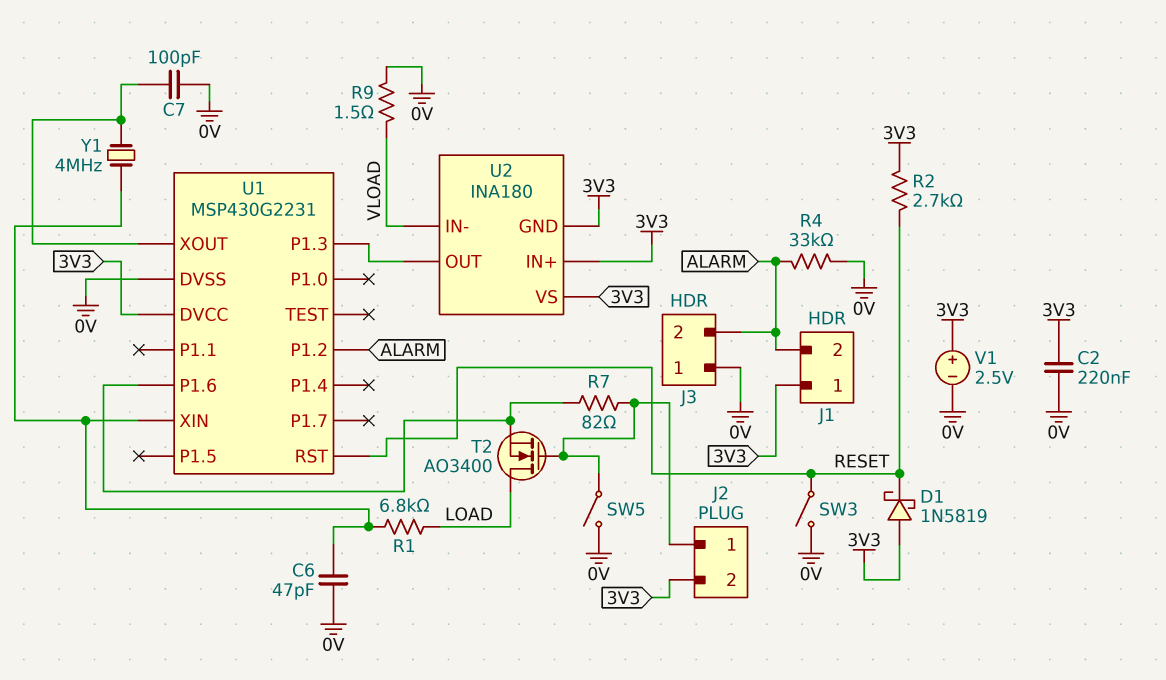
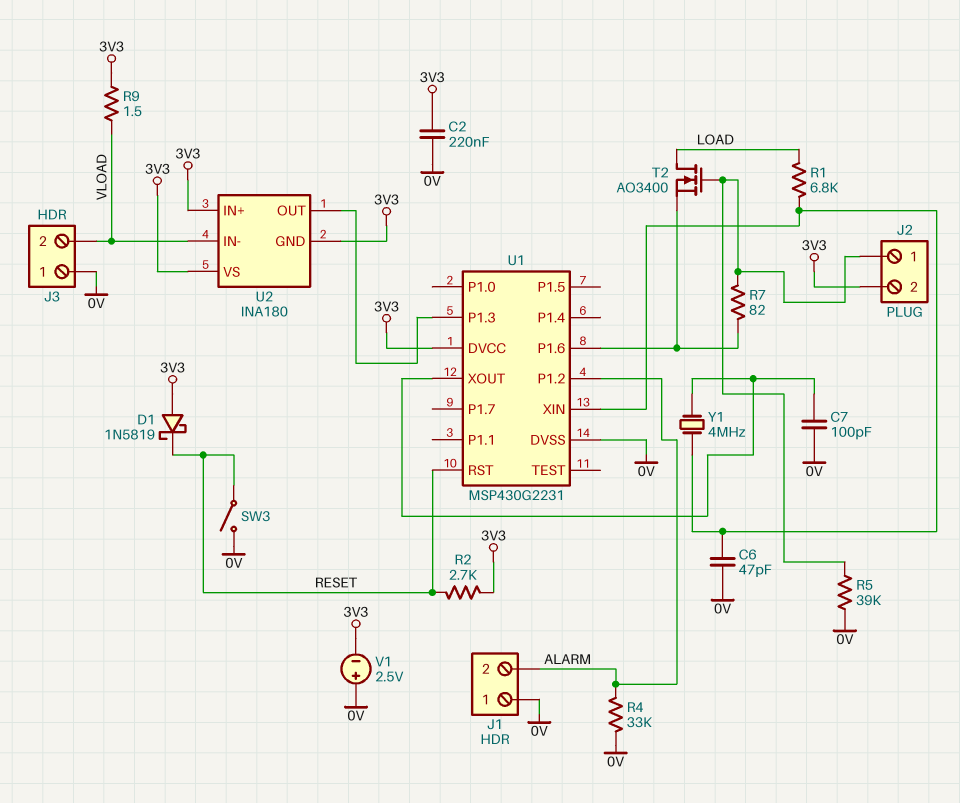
J1 pin 1: 3V3 -> 0V
J3 pin 2: ALARM -> VLOAD
R5: none -> 39k (0V, J2/1)
R9: 1.5 (0V, VLOAD) -> 1.5 (3V3, VLOAD)
SW5: switch (0V, J2/1) -> none
V1: 2.5V (plus 3V3, minus 0V) -> 2.5V (plus 0V, minus 3V3)

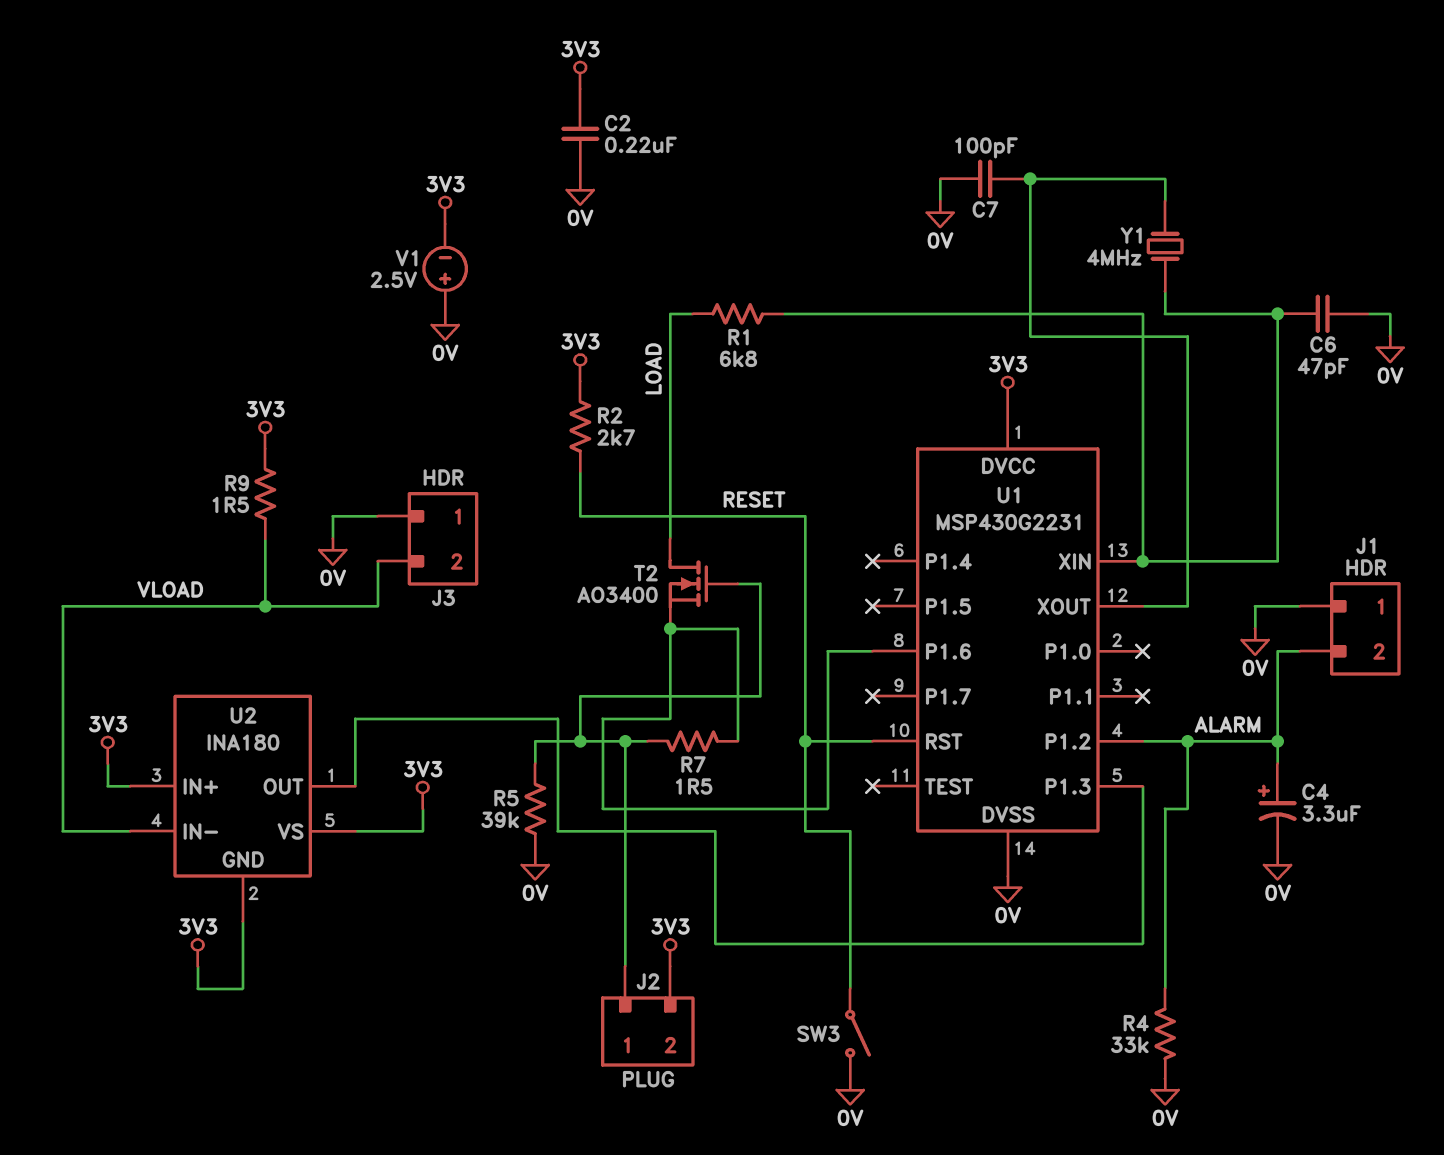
C4: none -> 3.3uF (plus ALARM, minus 0V)
D1: schottky 1N5819 (A 3V3, K RESET) -> none
R7: 82 (J2/1, U1/P1.6) -> 1.5 (J2/1, U1/P1.6)

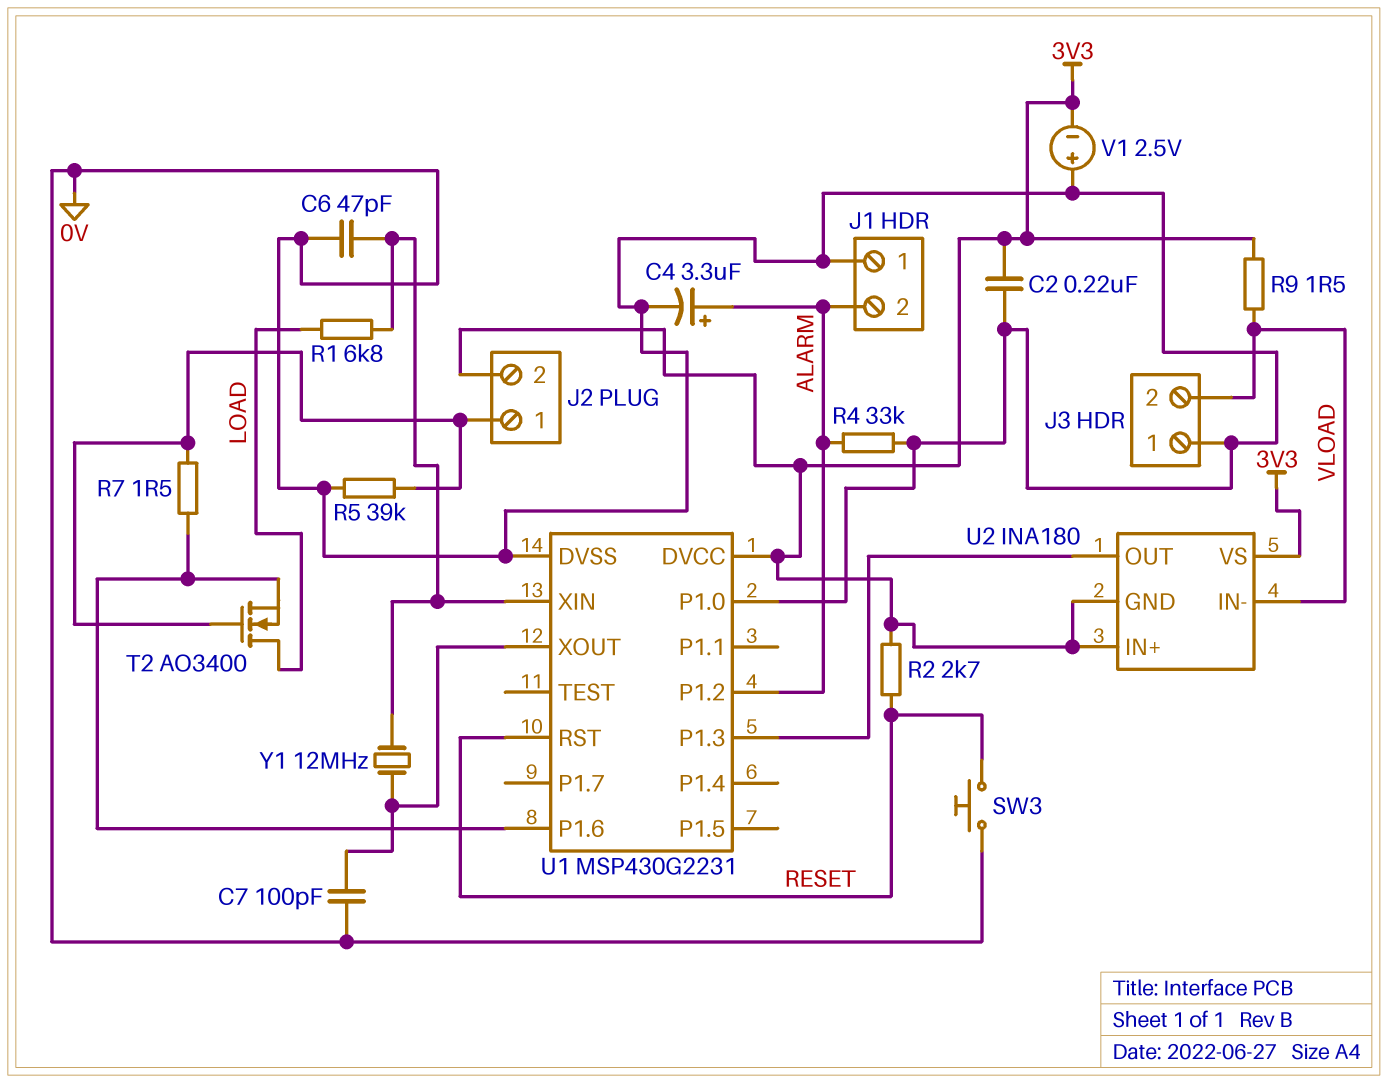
SW3: switch (0V, RESET) -> button (0V, RESET)
U1 pin P1.0: none -> 0V
Y1: 4MHz (U1/XIN, U1/XOUT) -> 12MHz (U1/XIN, U1/XOUT)

